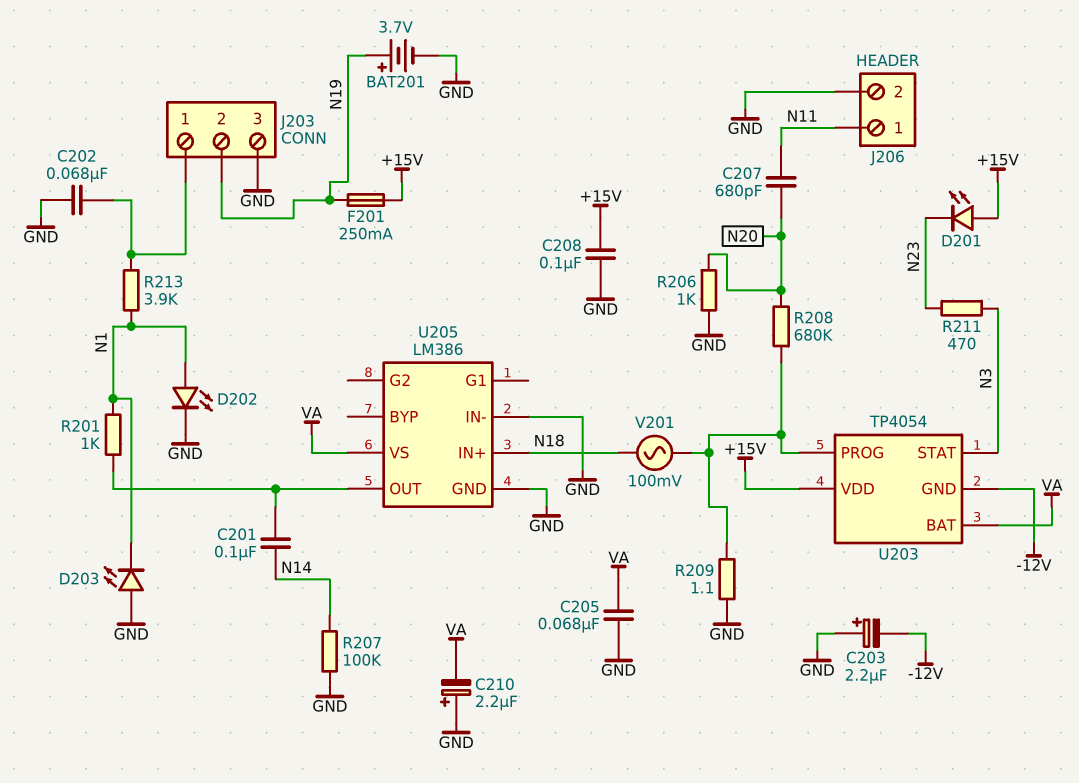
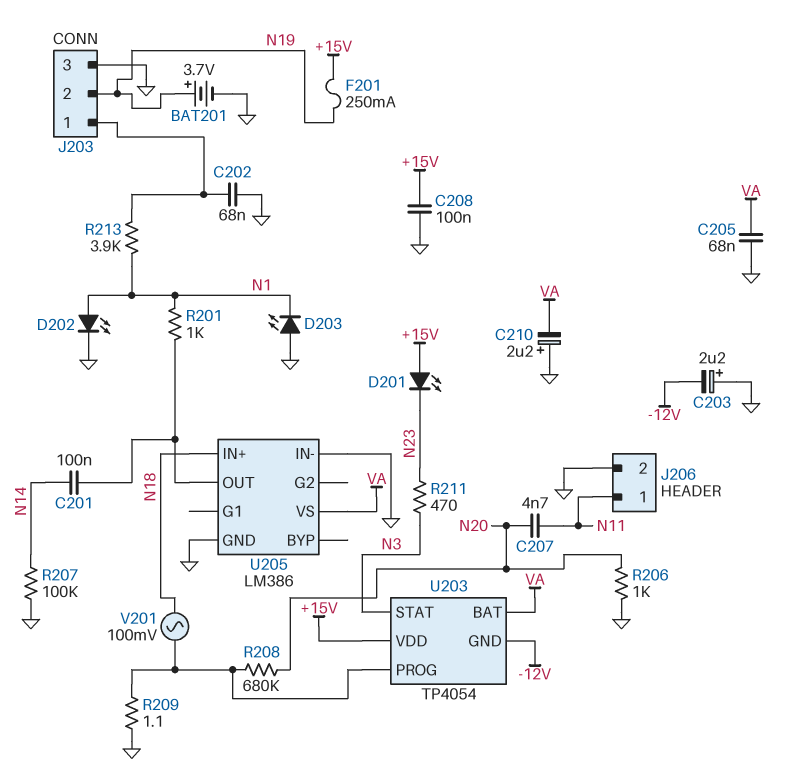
C207: 680pF (N11, N20) -> 4.7nF (N11, N20)

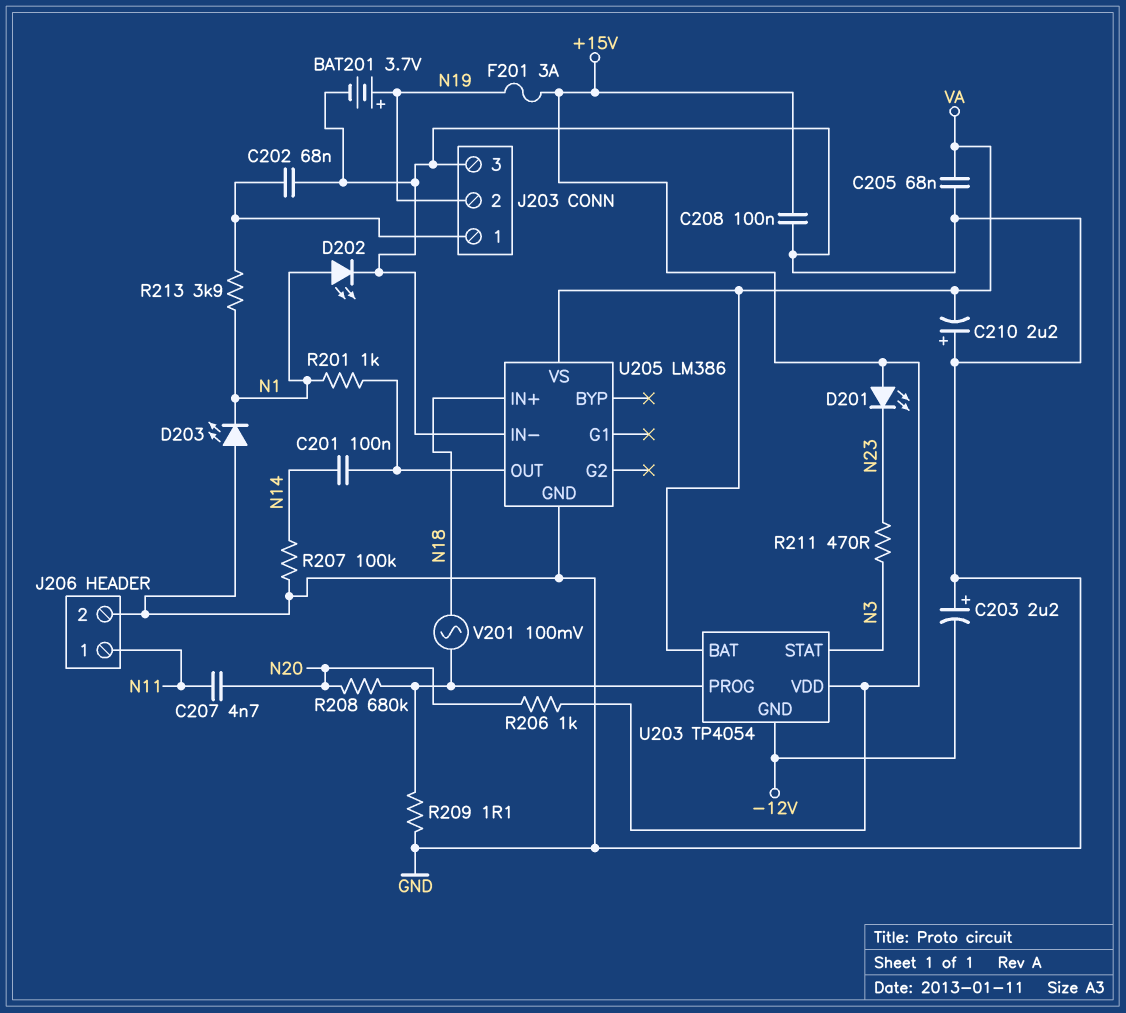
F201: 250mA (+15V, N19) -> 3A (+15V, N19)
R206: 1k (GND, N20) -> 1k (+15V, N20)

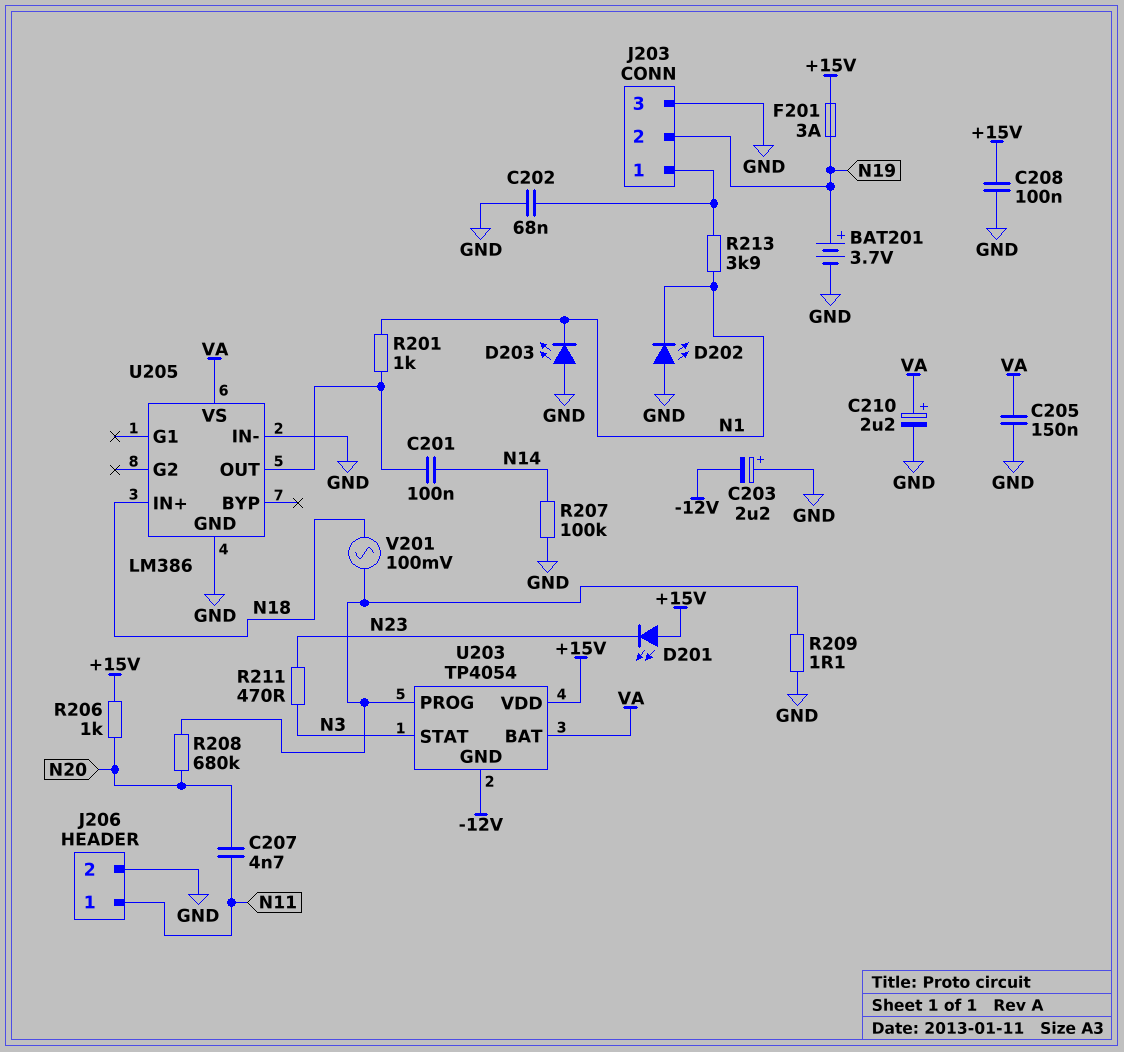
C205: 68nF (GND, VA) -> 150nF (GND, VA)
C210: 2.2uF (plus GND, minus VA) -> 2.2uF (plus VA, minus GND)
D202: LED (A N1, K GND) -> LED (A GND, K N1)

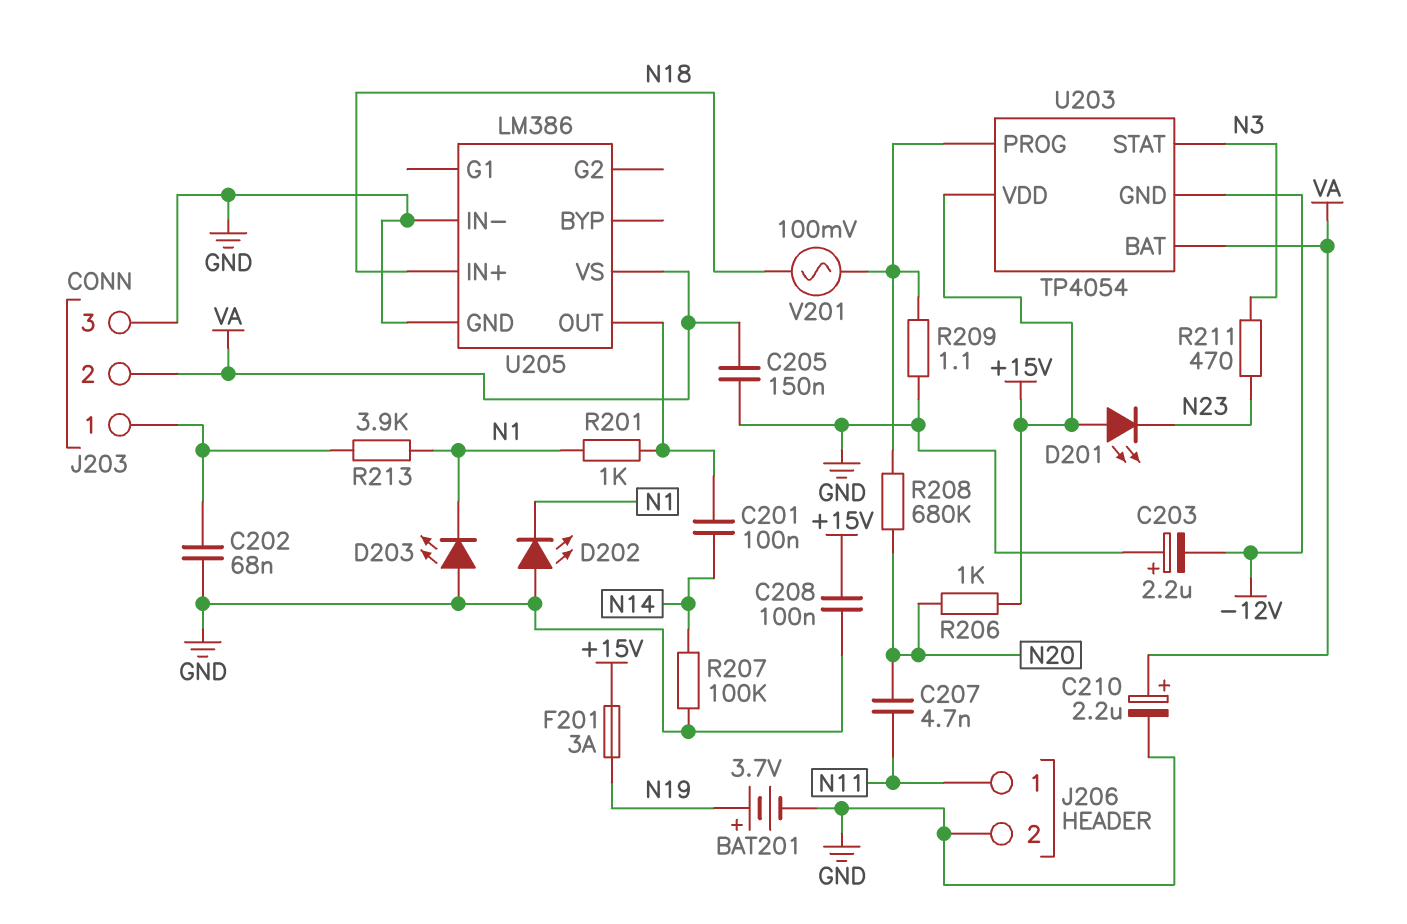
J203 pin 2: N19 -> VA

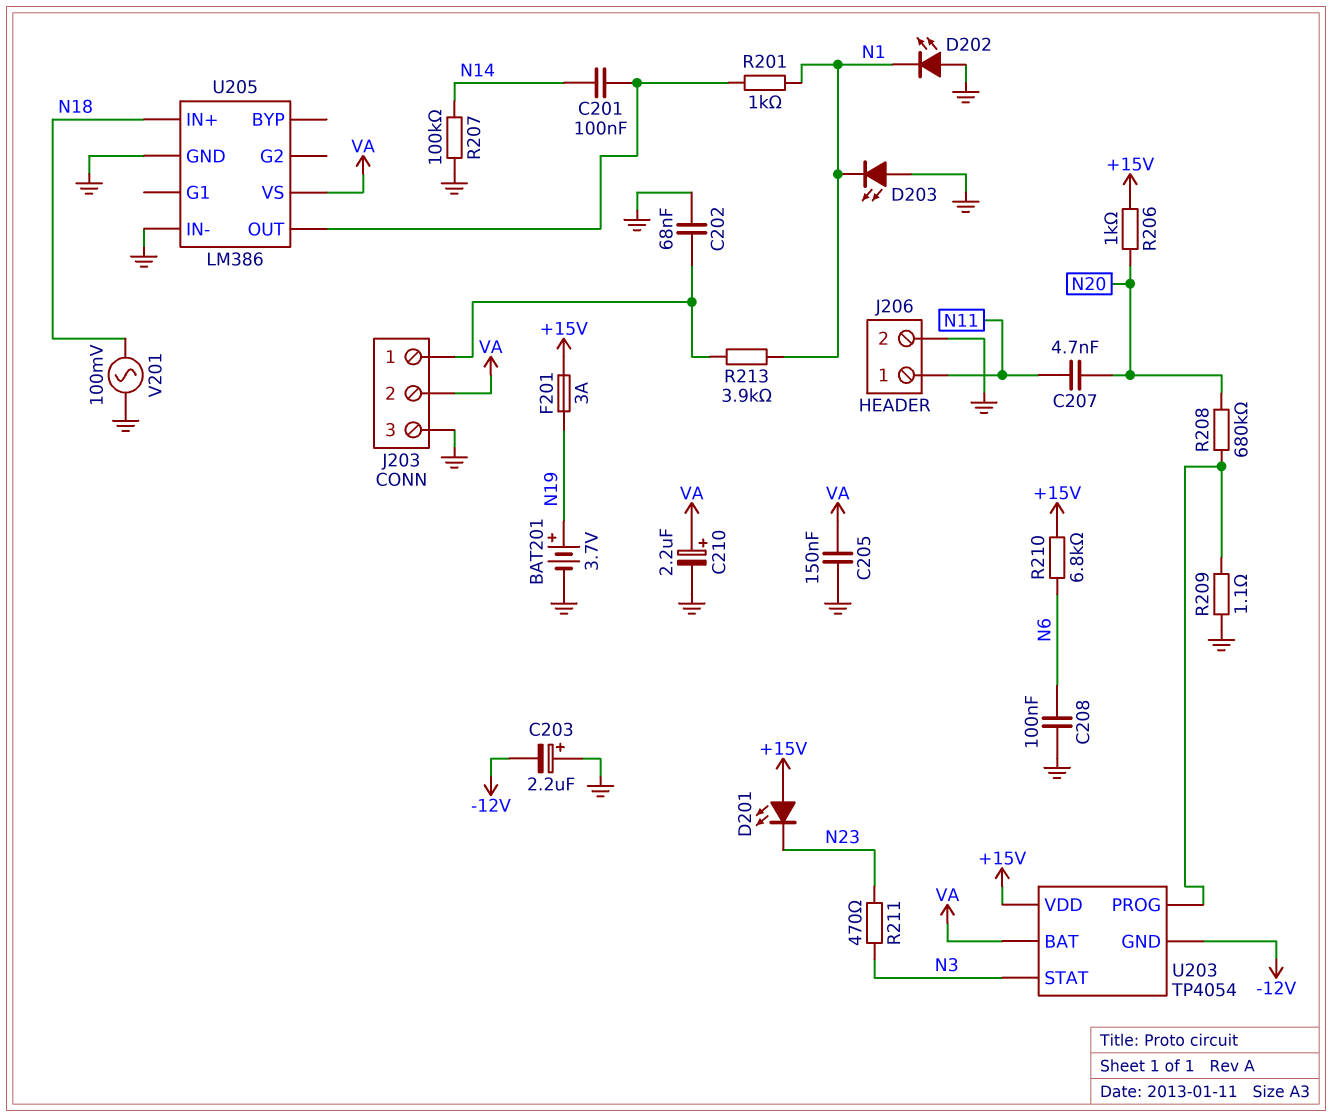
C208: 100nF (+15V, GND) -> 100nF (GND, N6)
R210: none -> 6.8k (+15V, N6)
V201: AC 100mV (N18, U203/PROG) -> AC 100mV (GND, N18)

